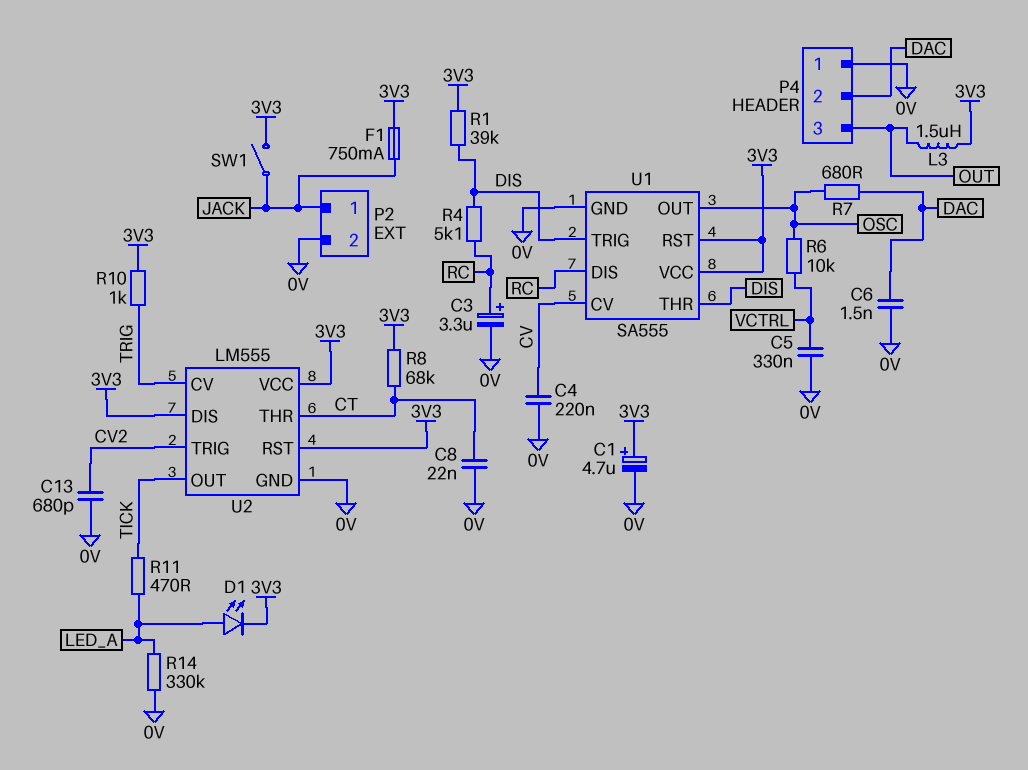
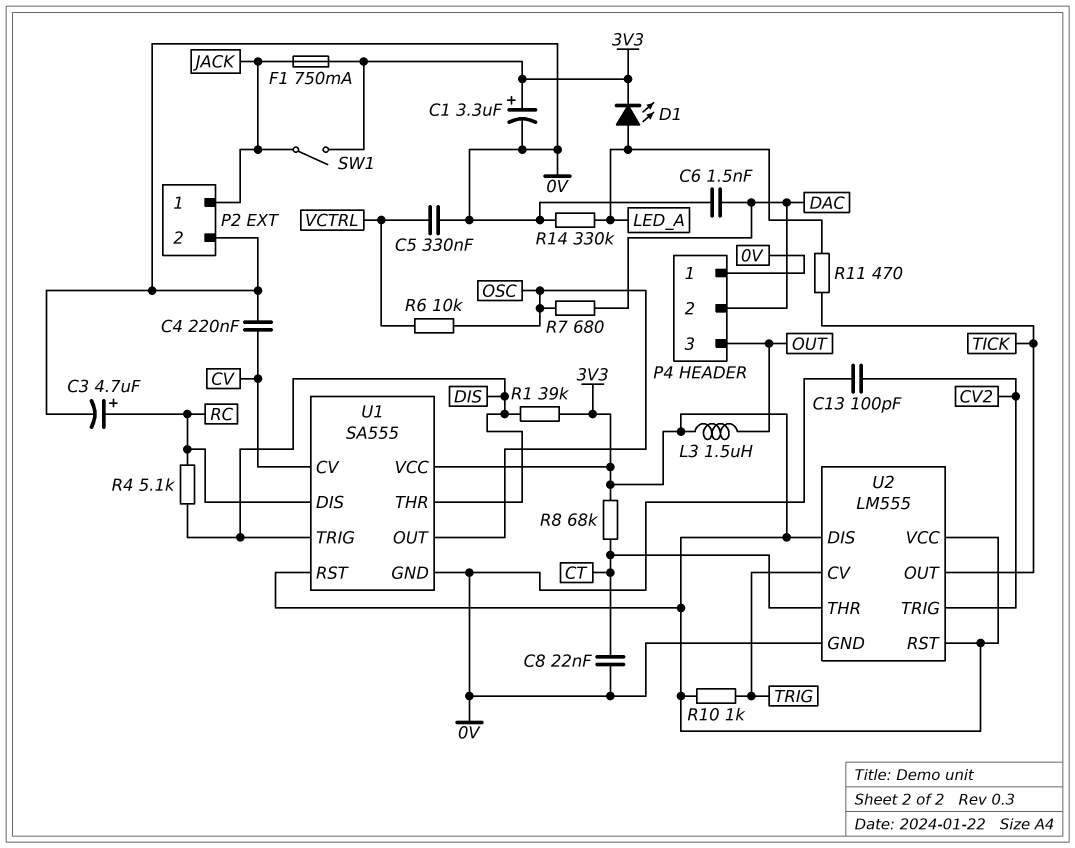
C1: 4.7uF (plus 3V3, minus 0V) -> 3.3uF (plus 3V3, minus 0V)
C3: 3.3uF (plus RC, minus 0V) -> 4.7uF (plus RC, minus 0V)
C13: 680pF (0V, CV2) -> 100pF (0V, CV2)

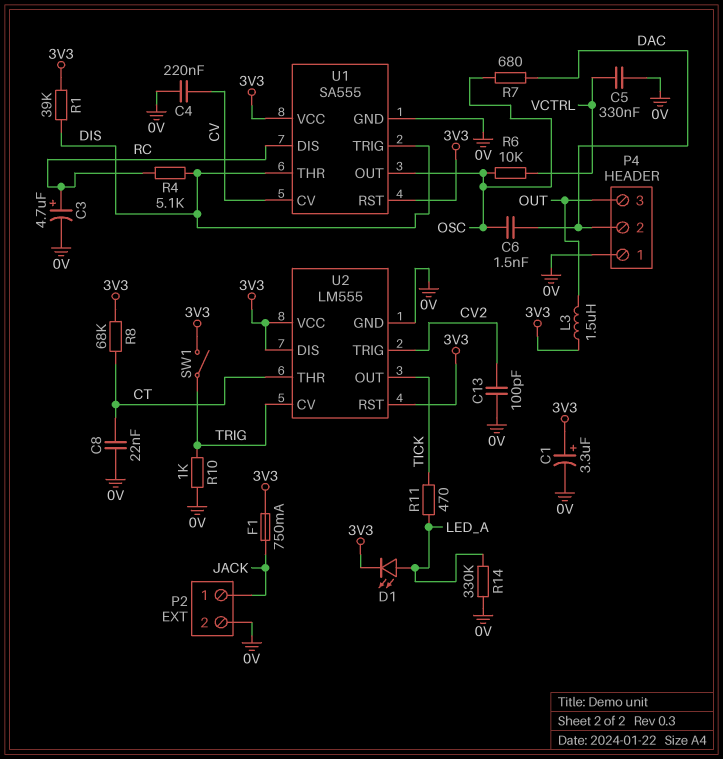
C6: 1.5nF (0V, DAC) -> 1.5nF (DAC, OSC)
R10: 1k (3V3, TRIG) -> 1k (0V, TRIG)
SW1: switch (3V3, JACK) -> switch (3V3, TRIG)

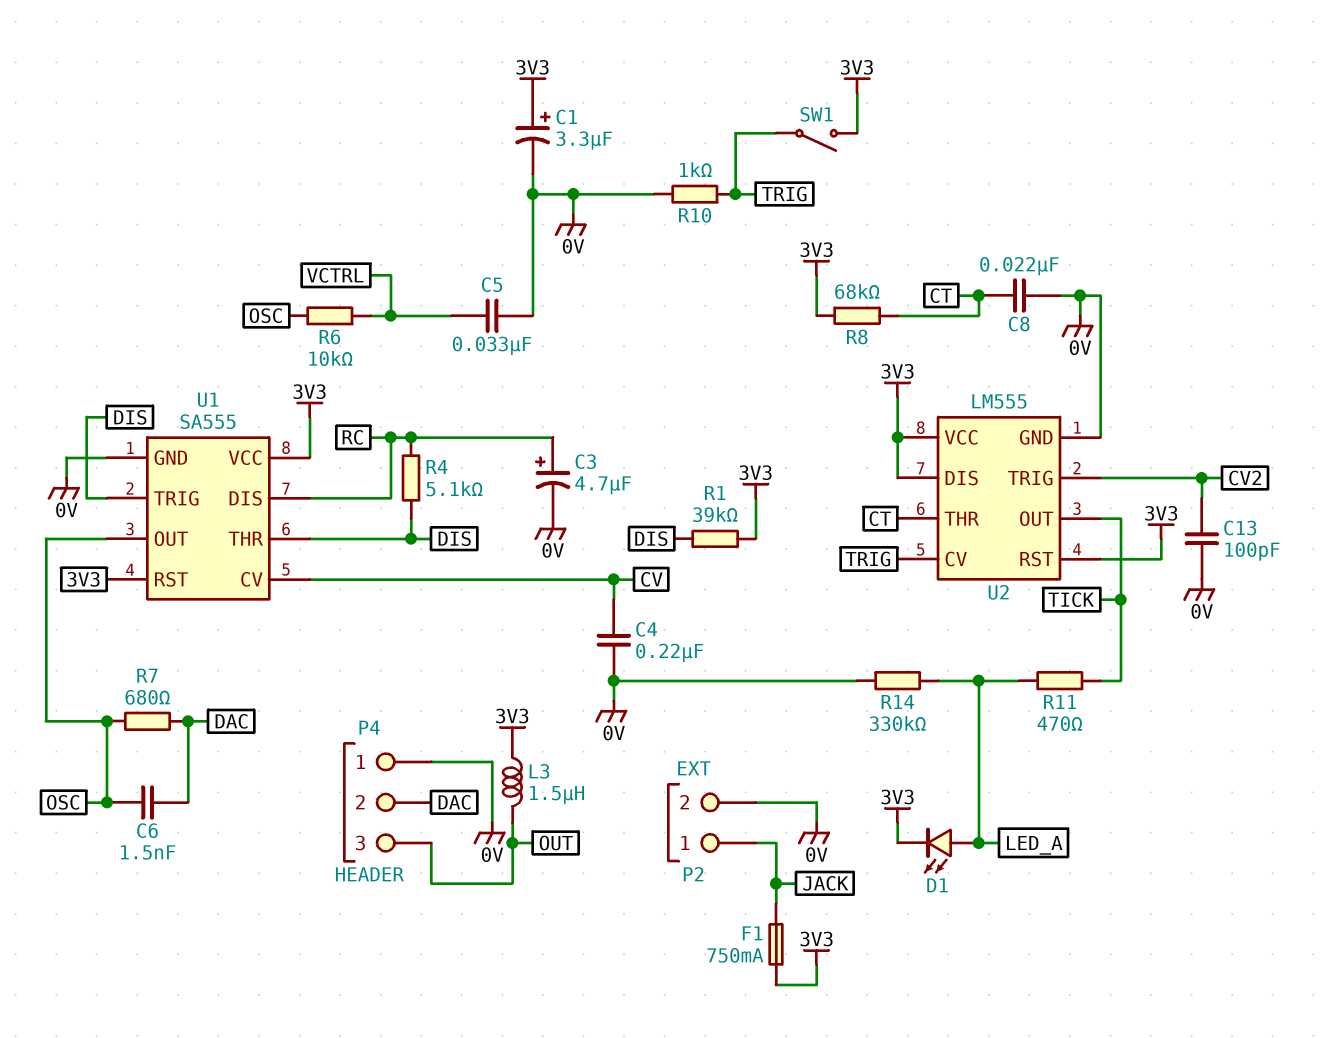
C5: 330nF (0V, VCTRL) -> 33nF (0V, VCTRL)

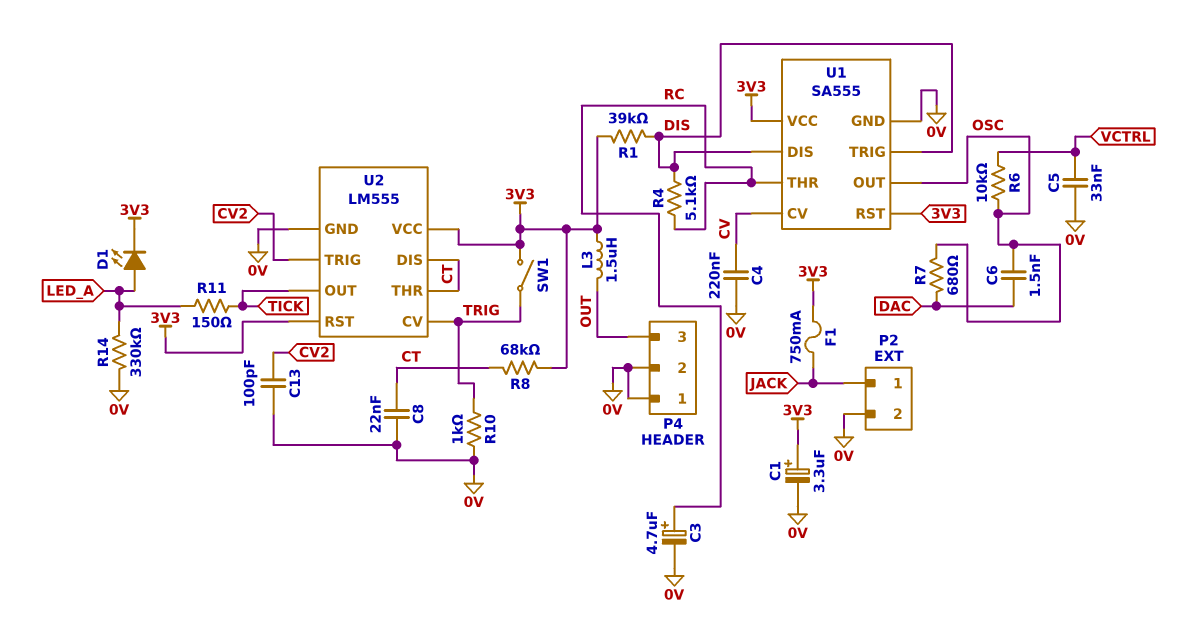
P4 pin 2: DAC -> 0V
R11: 470 (LED_A, TICK) -> 150 (LED_A, TICK)
U1 pin DIS: RC -> DIS
U1 pin THR: DIS -> RC
U2 pin DIS: 3V3 -> CT

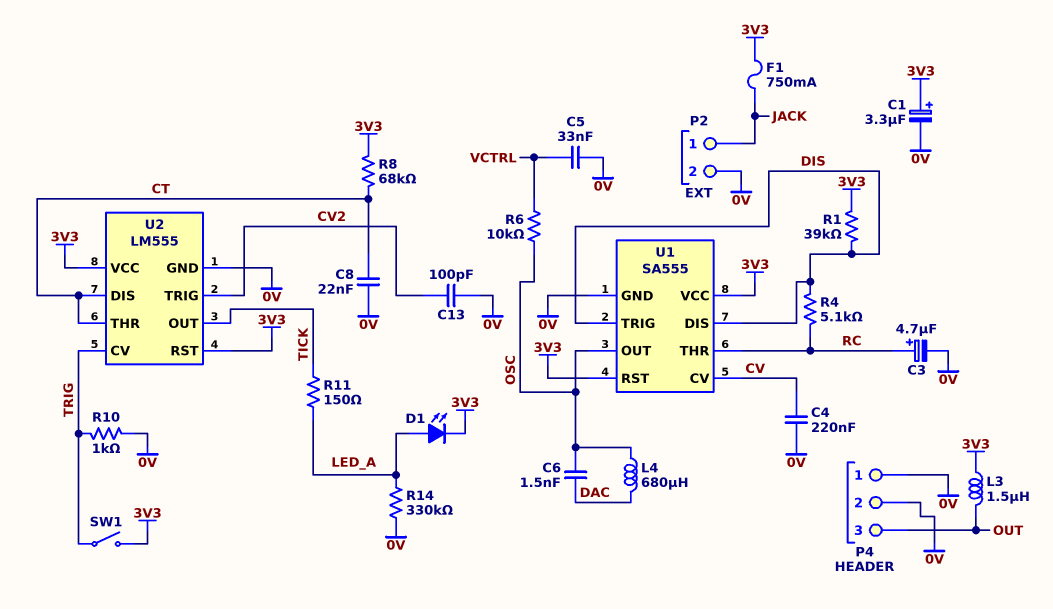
L4: none -> 680uH (DAC, OSC)
R7: 680 (DAC, OSC) -> none

